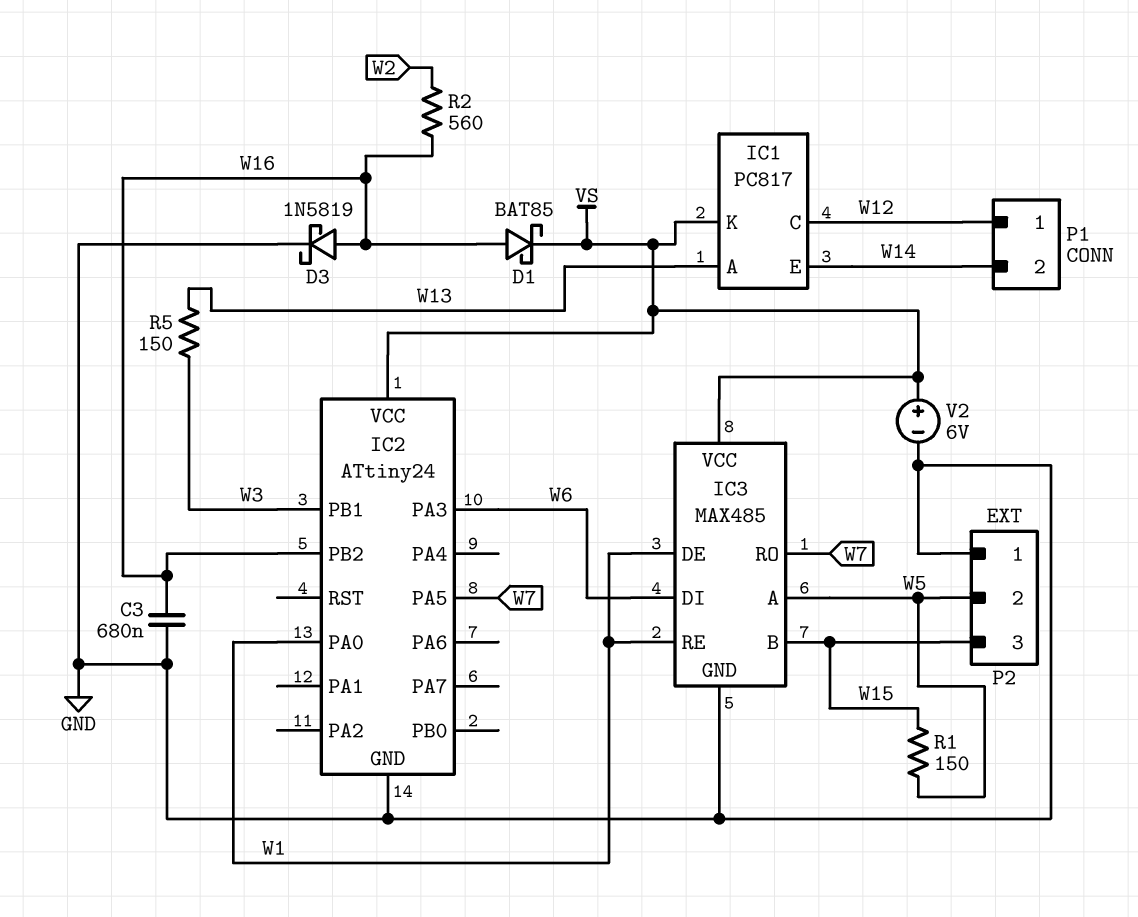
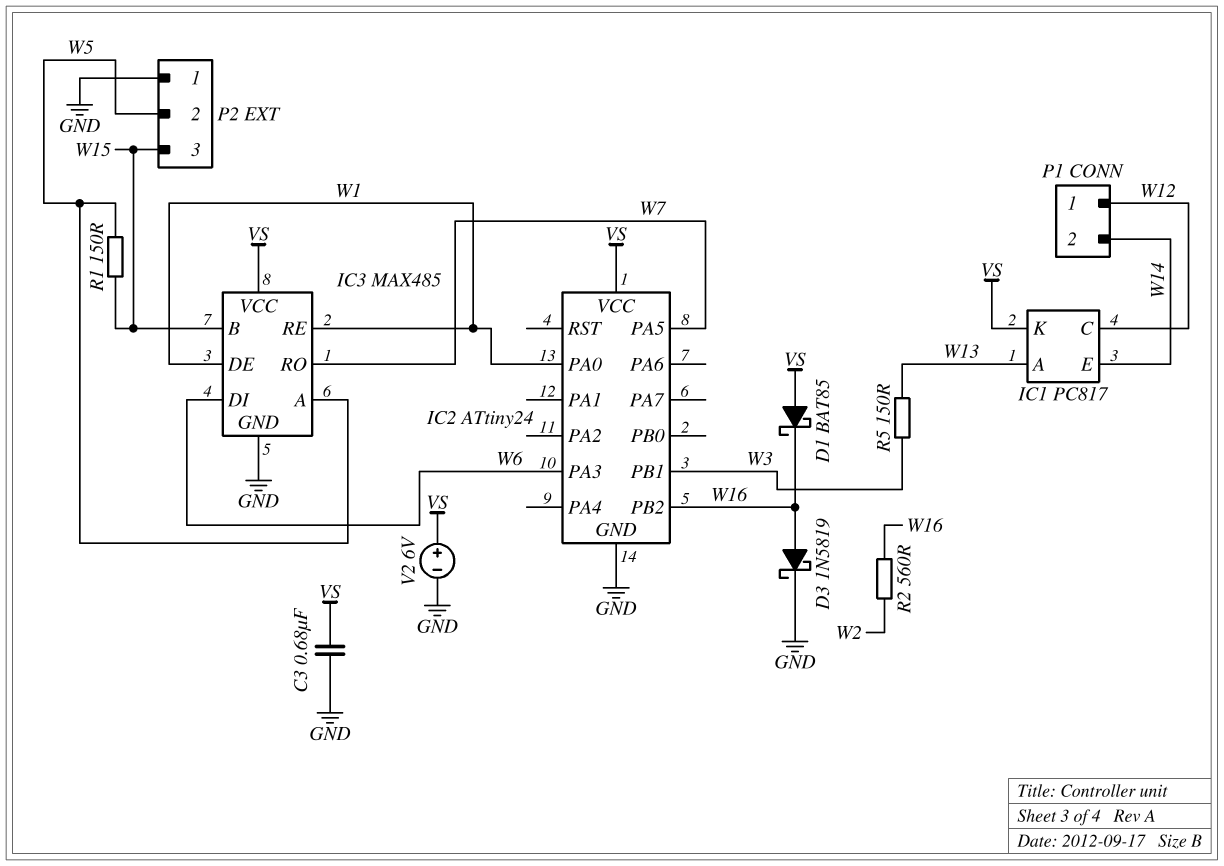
C3: 680nF (GND, W16) -> 680nF (GND, VS)
D1: schottky BAT85 (A W16, K VS) -> schottky BAT85 (A VS, K W16)

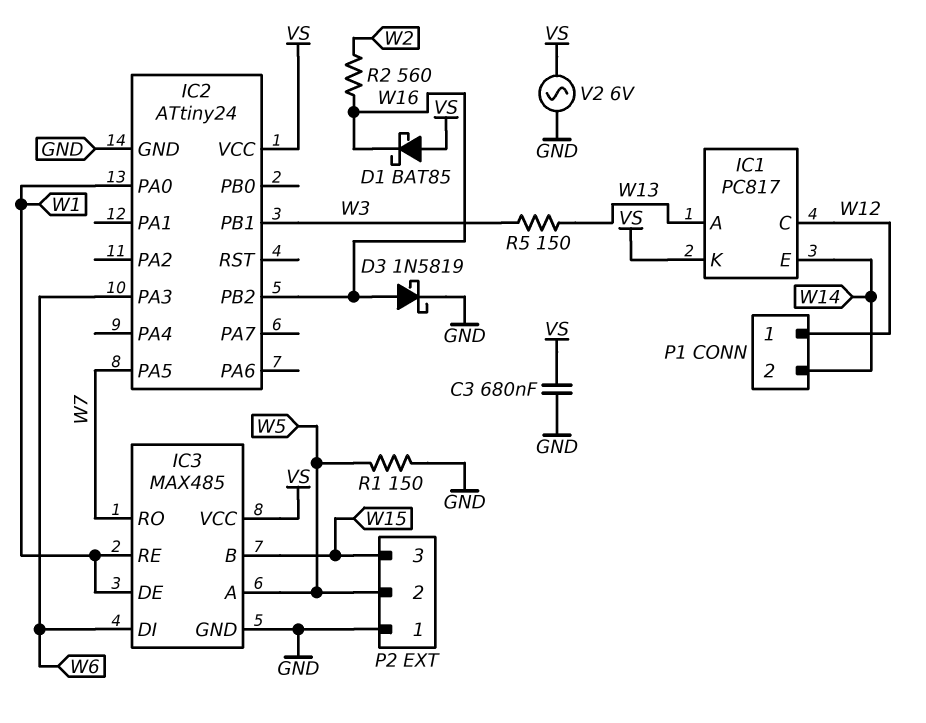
R1: 150 (W5, W15) -> 150 (GND, W5)
V2: 6V (plus VS, minus GND) -> AC 6V (GND, VS)

